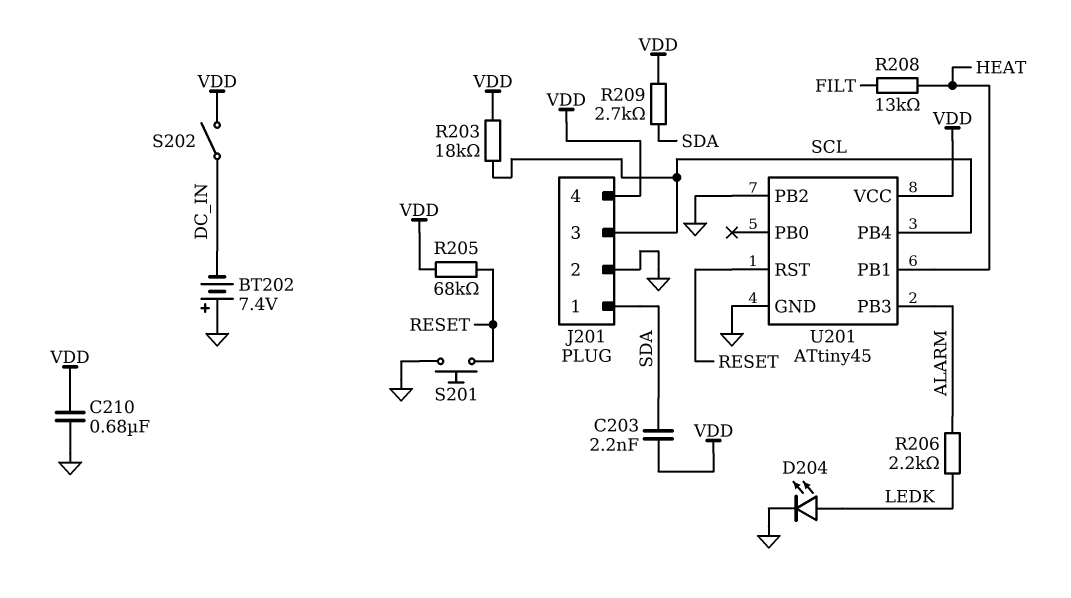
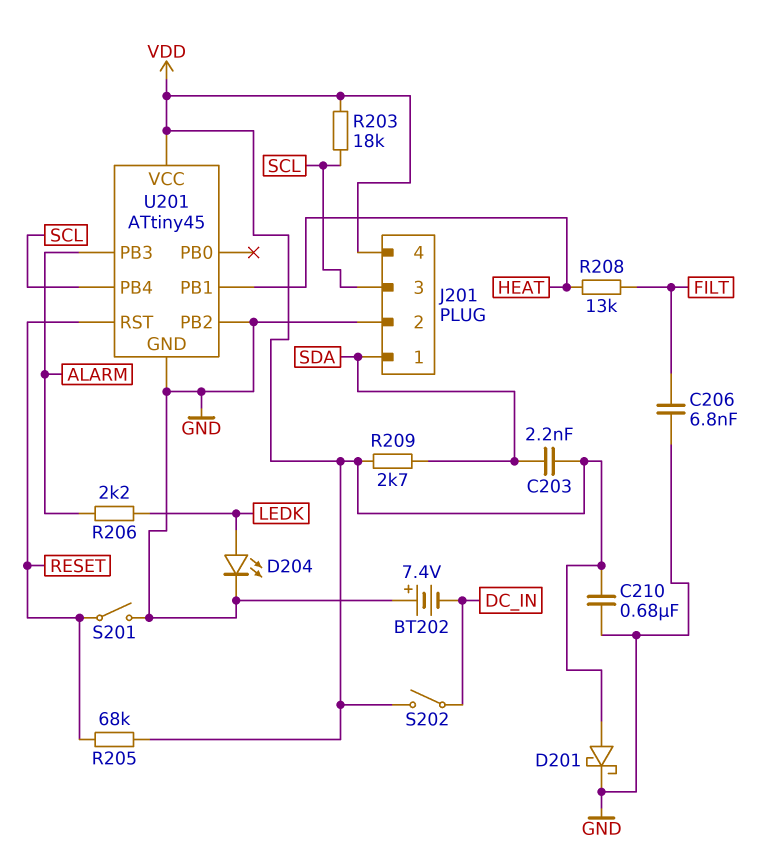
C206: none -> 6.8nF (FILT, GND)
D201: none -> schottky (A VDD, K GND)
S201: button (GND, RESET) -> switch (GND, RESET)

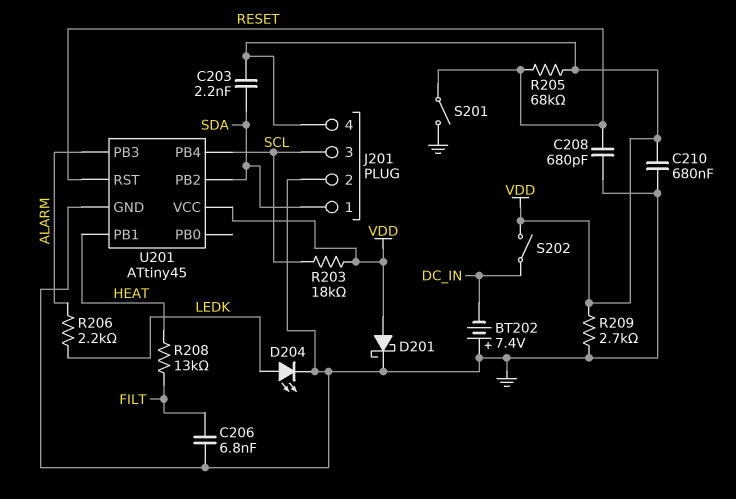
C208: none -> 680pF (GND, RESET)
R209: 2.7k (SDA, VDD) -> 2.7k (GND, VDD)
U201 pin PB2: GND -> SDA

